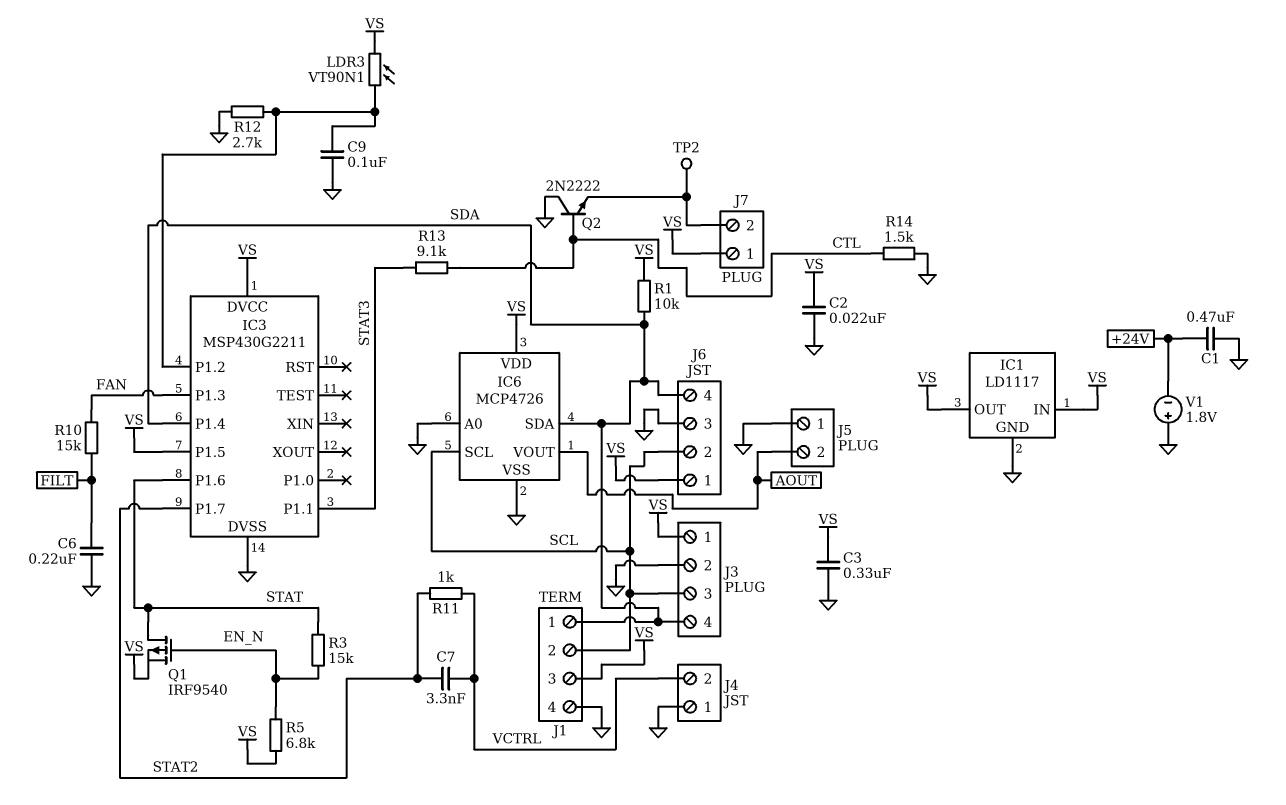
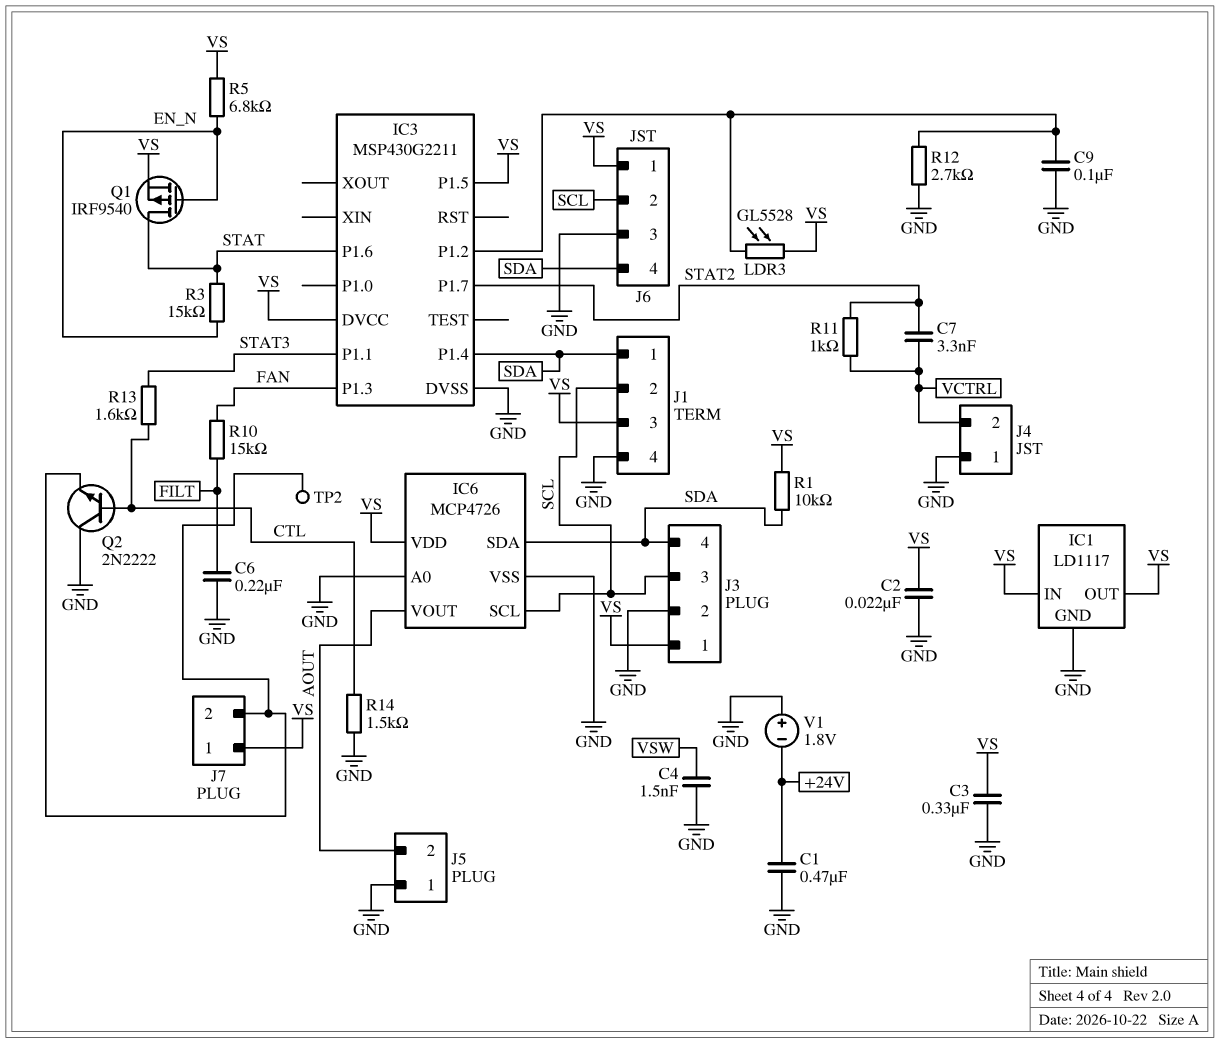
C4: none -> 1.5nF (GND, VSW)
LDR3: VT90N1 (IC3/P1.2, VS) -> GL5528 (IC3/P1.2, VS)
R13: 9.1k (CTL, STAT3) -> 1.6k (CTL, STAT3)

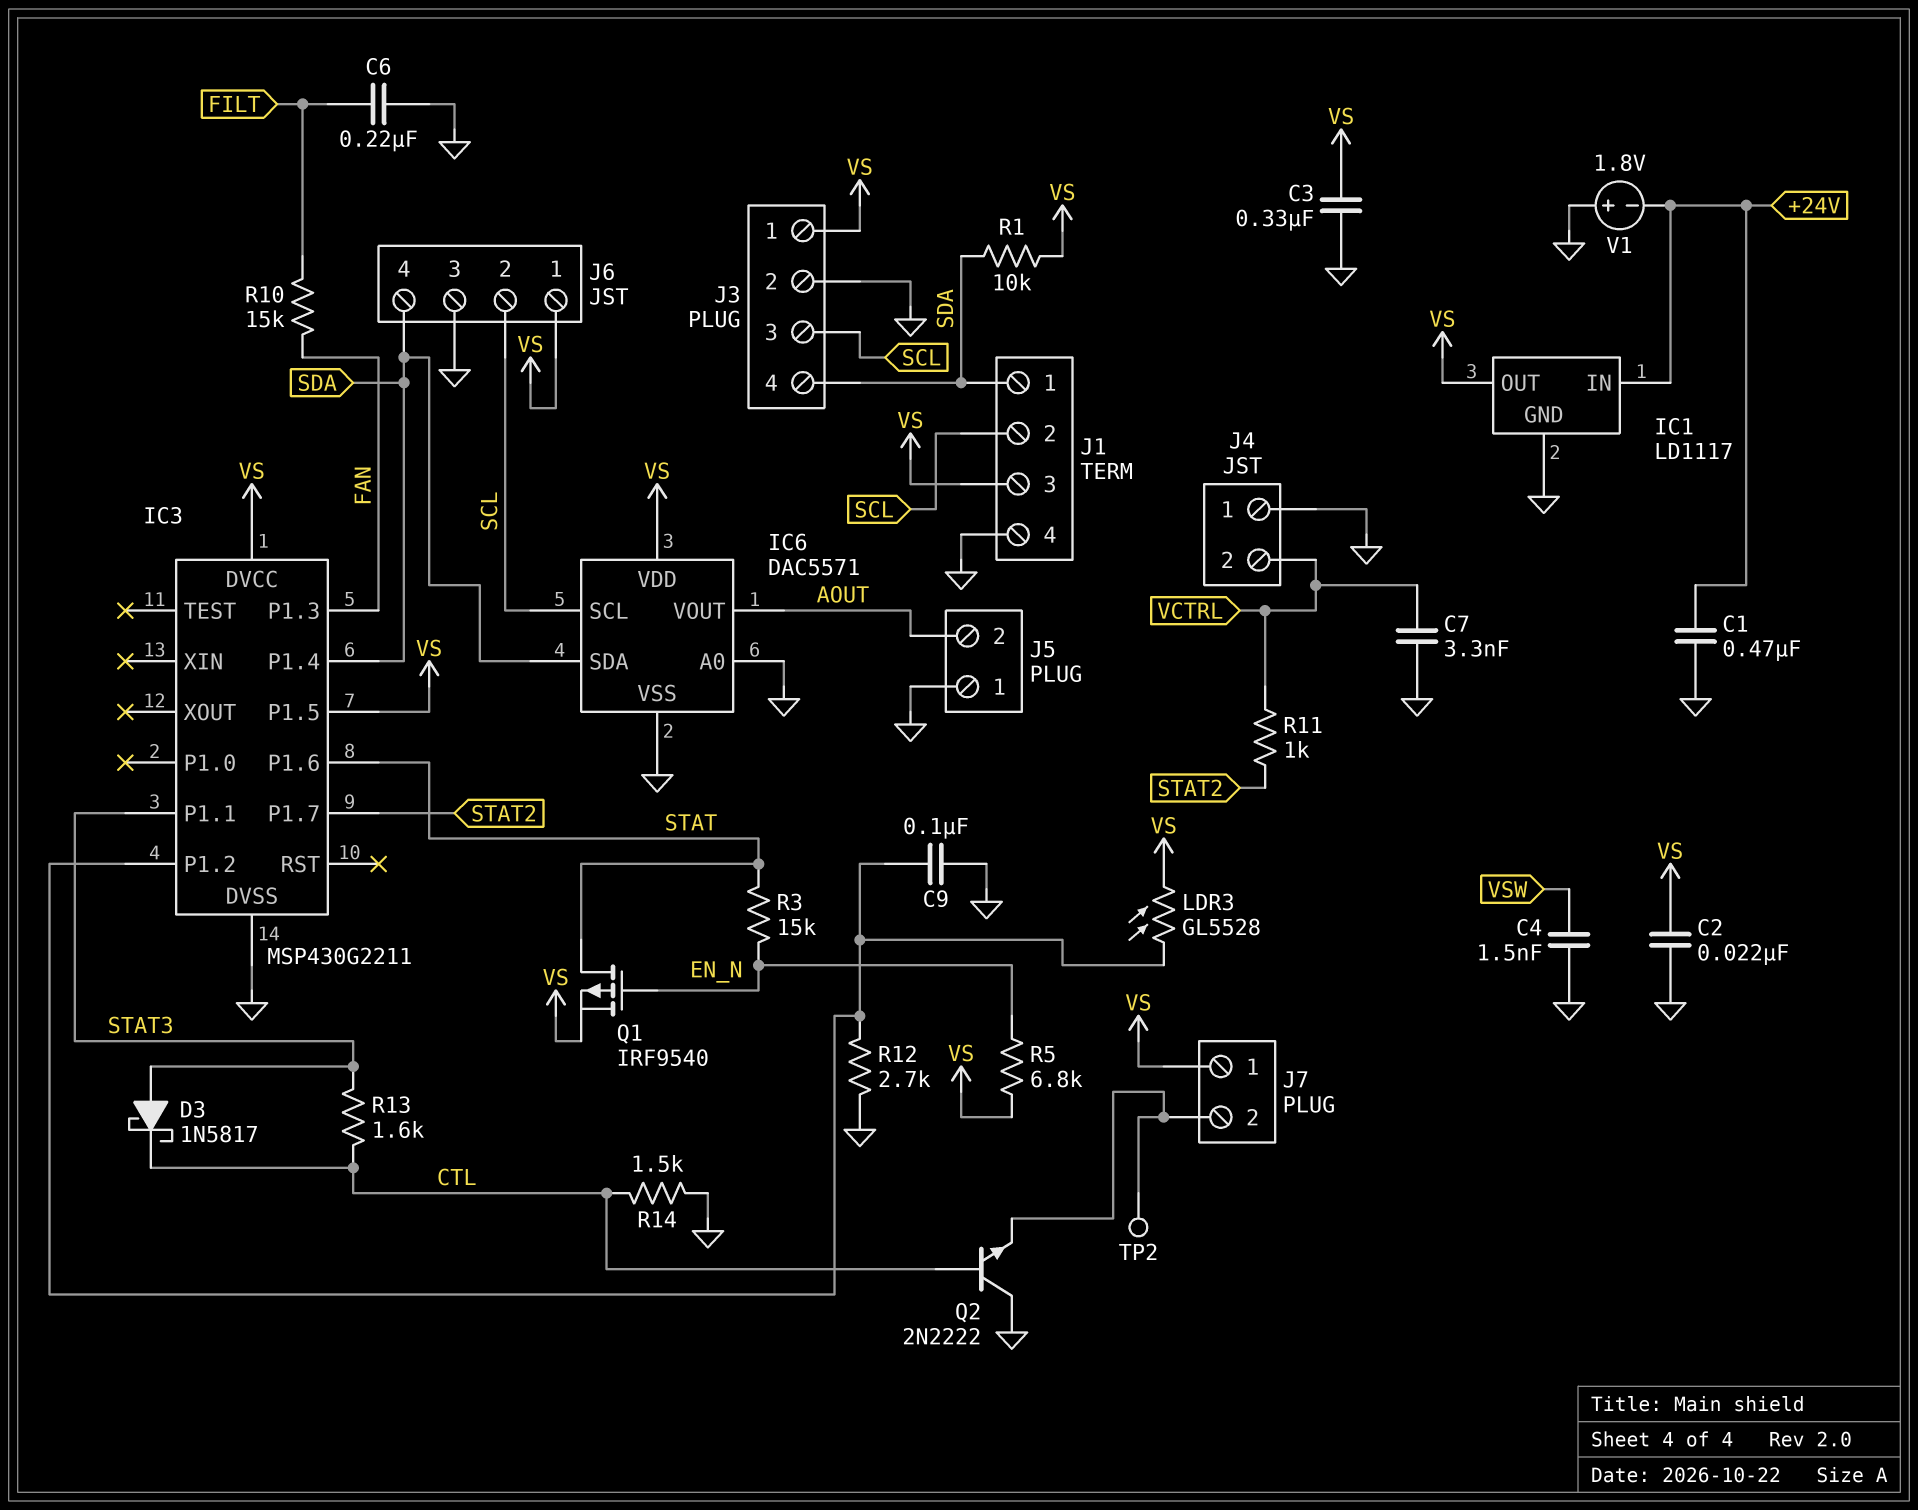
C7: 3.3nF (STAT2, VCTRL) -> 3.3nF (GND, VCTRL)
D3: none -> schottky 1N5817 (A STAT3, K CTL)
IC1 pin IN: VS -> +24V
IC6: MCP4726 -> DAC5571

